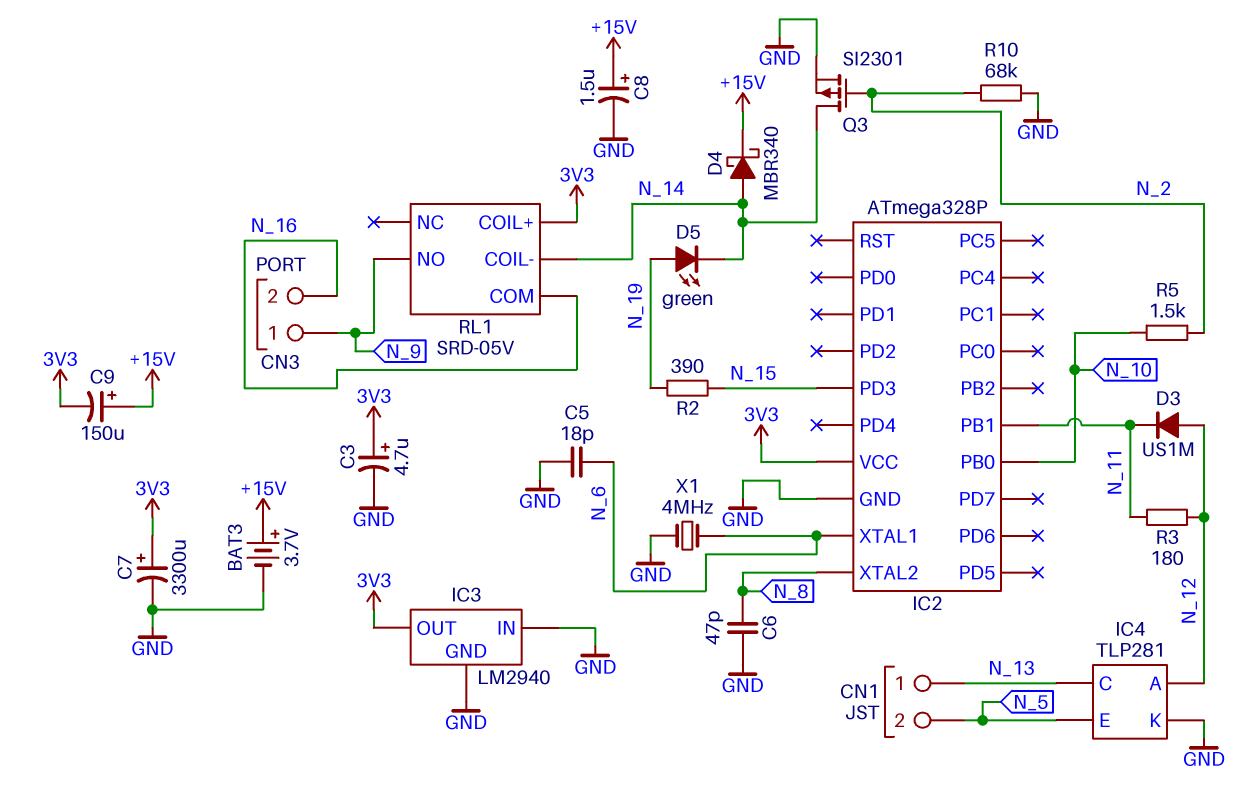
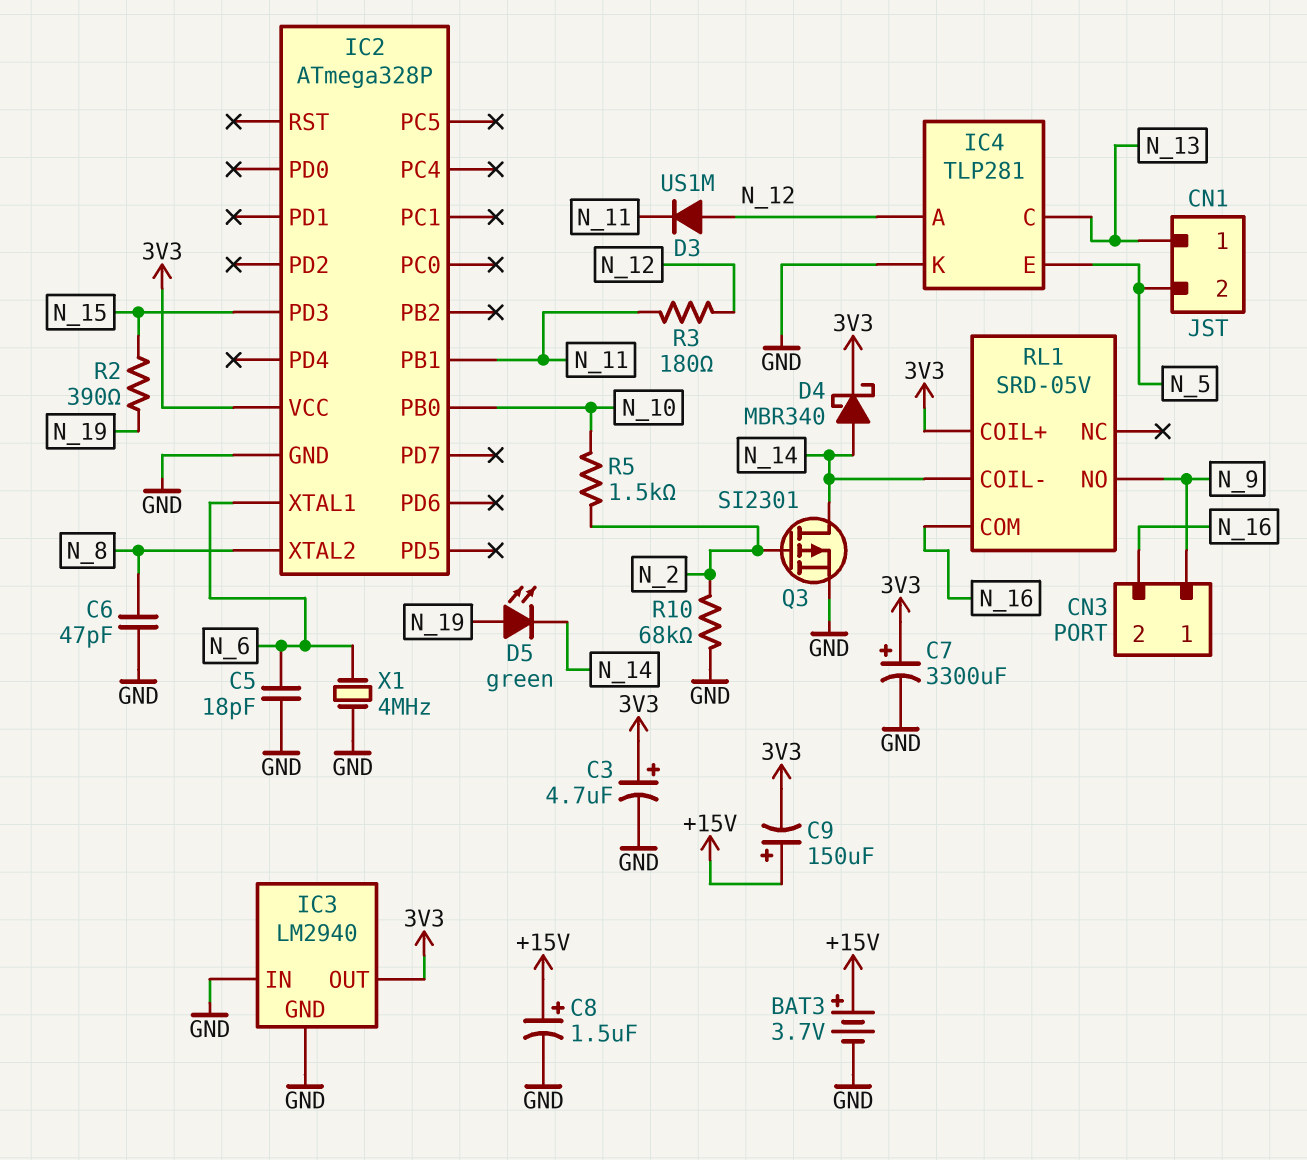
D4: schottky MBR340 (A N_14, K +15V) -> schottky MBR340 (A N_14, K 3V3)

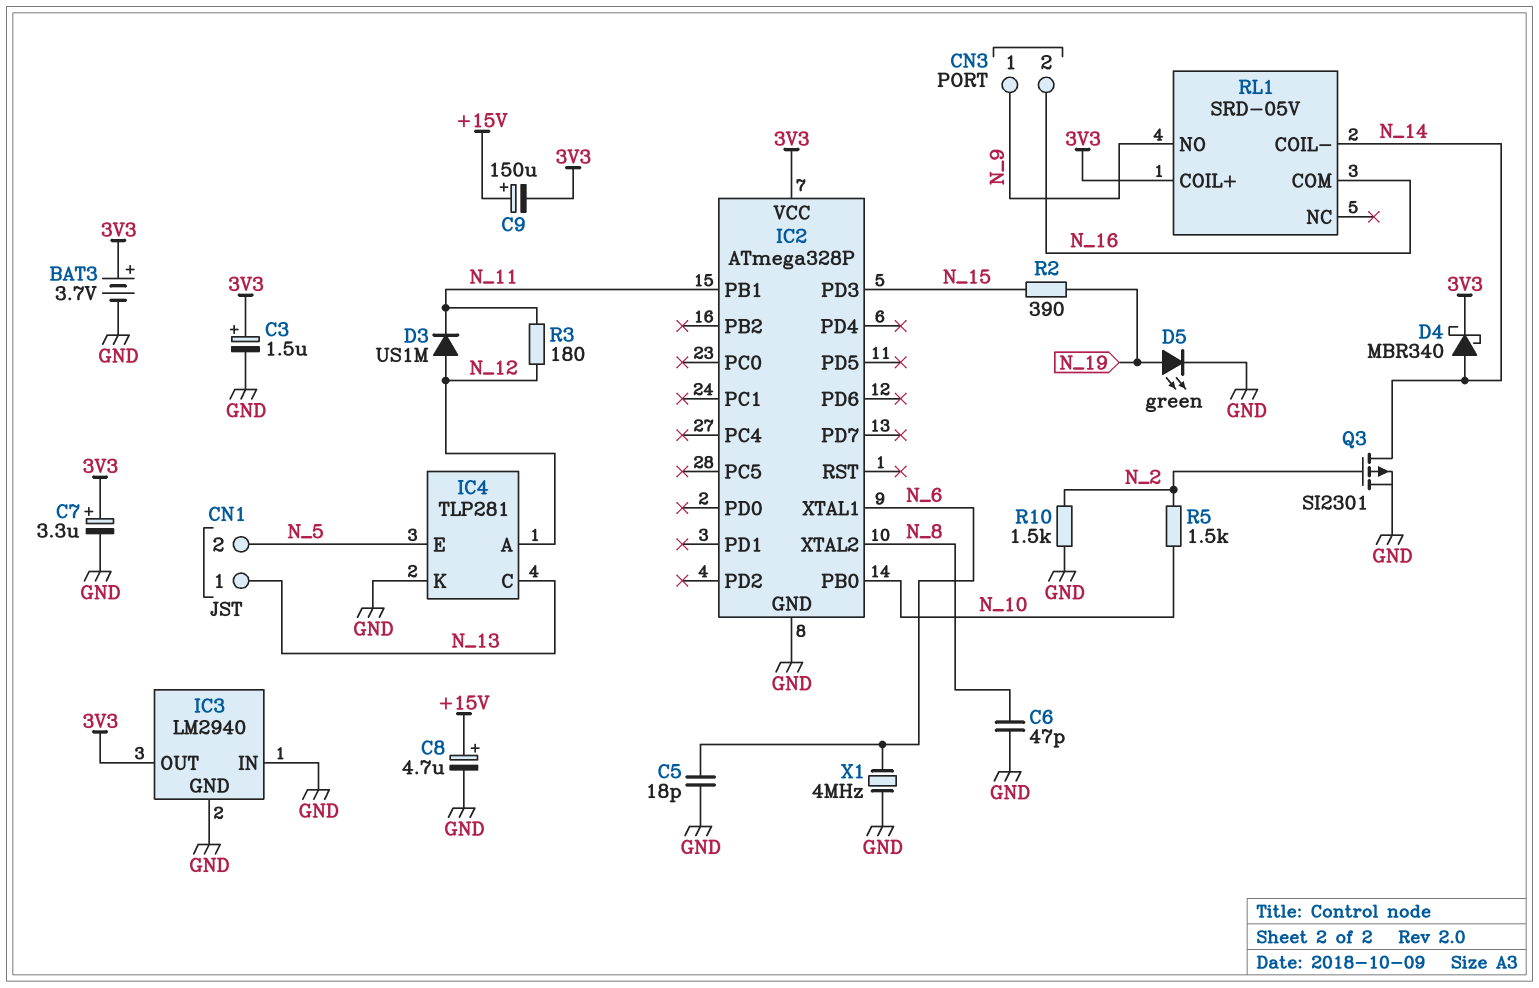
BAT3: 3.7V (plus +15V, minus GND) -> 3.7V (plus 3V3, minus GND)
C3: 4.7uF (plus 3V3, minus GND) -> 1.5uF (plus 3V3, minus GND)
C7: 3300uF (plus 3V3, minus GND) -> 3.3uF (plus 3V3, minus GND)
C8: 1.5uF (plus +15V, minus GND) -> 4.7uF (plus +15V, minus GND)
D5: LED green (A N_19, K N_14) -> LED green (A N_19, K GND)
R10: 68k (GND, N_2) -> 1.5k (GND, N_2)

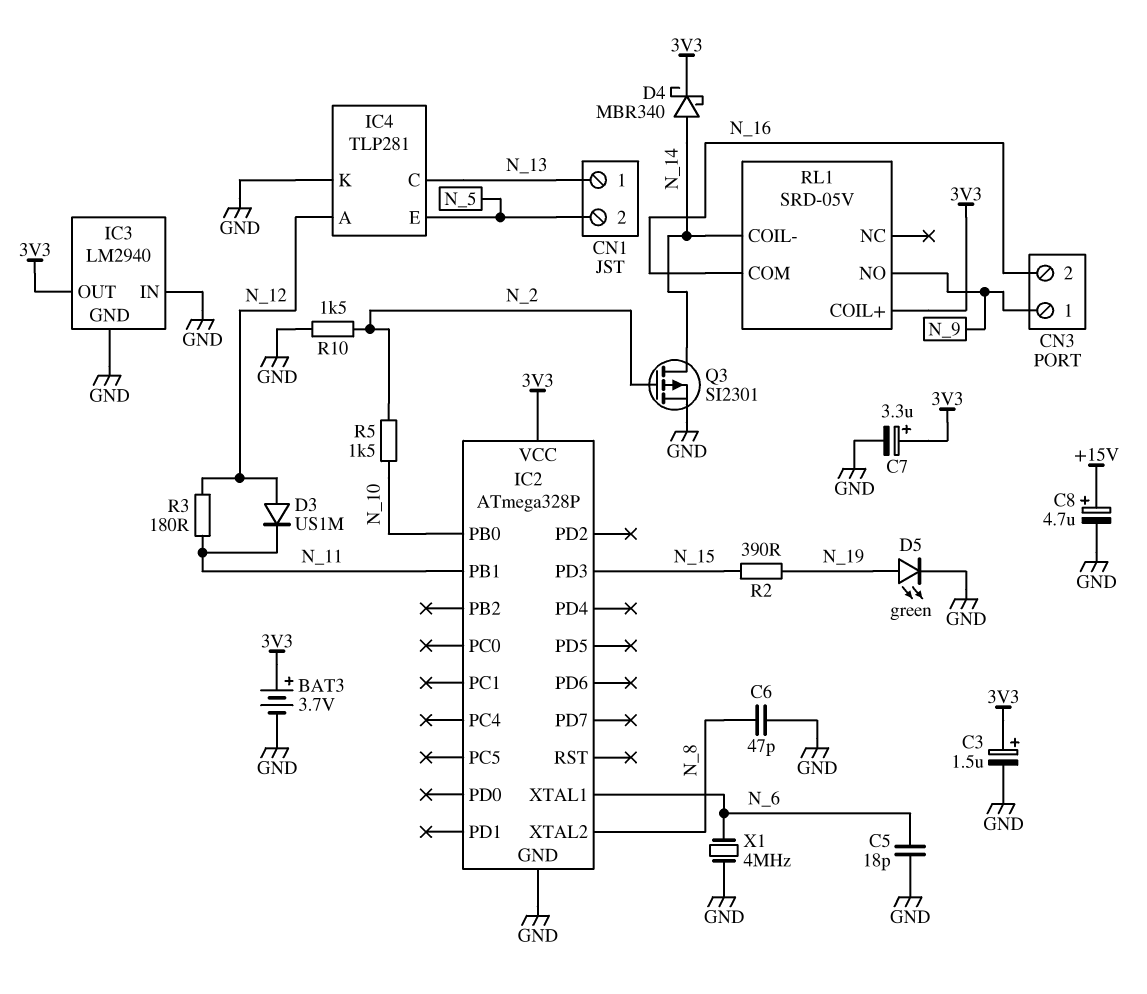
C9: 150uF (plus +15V, minus 3V3) -> none

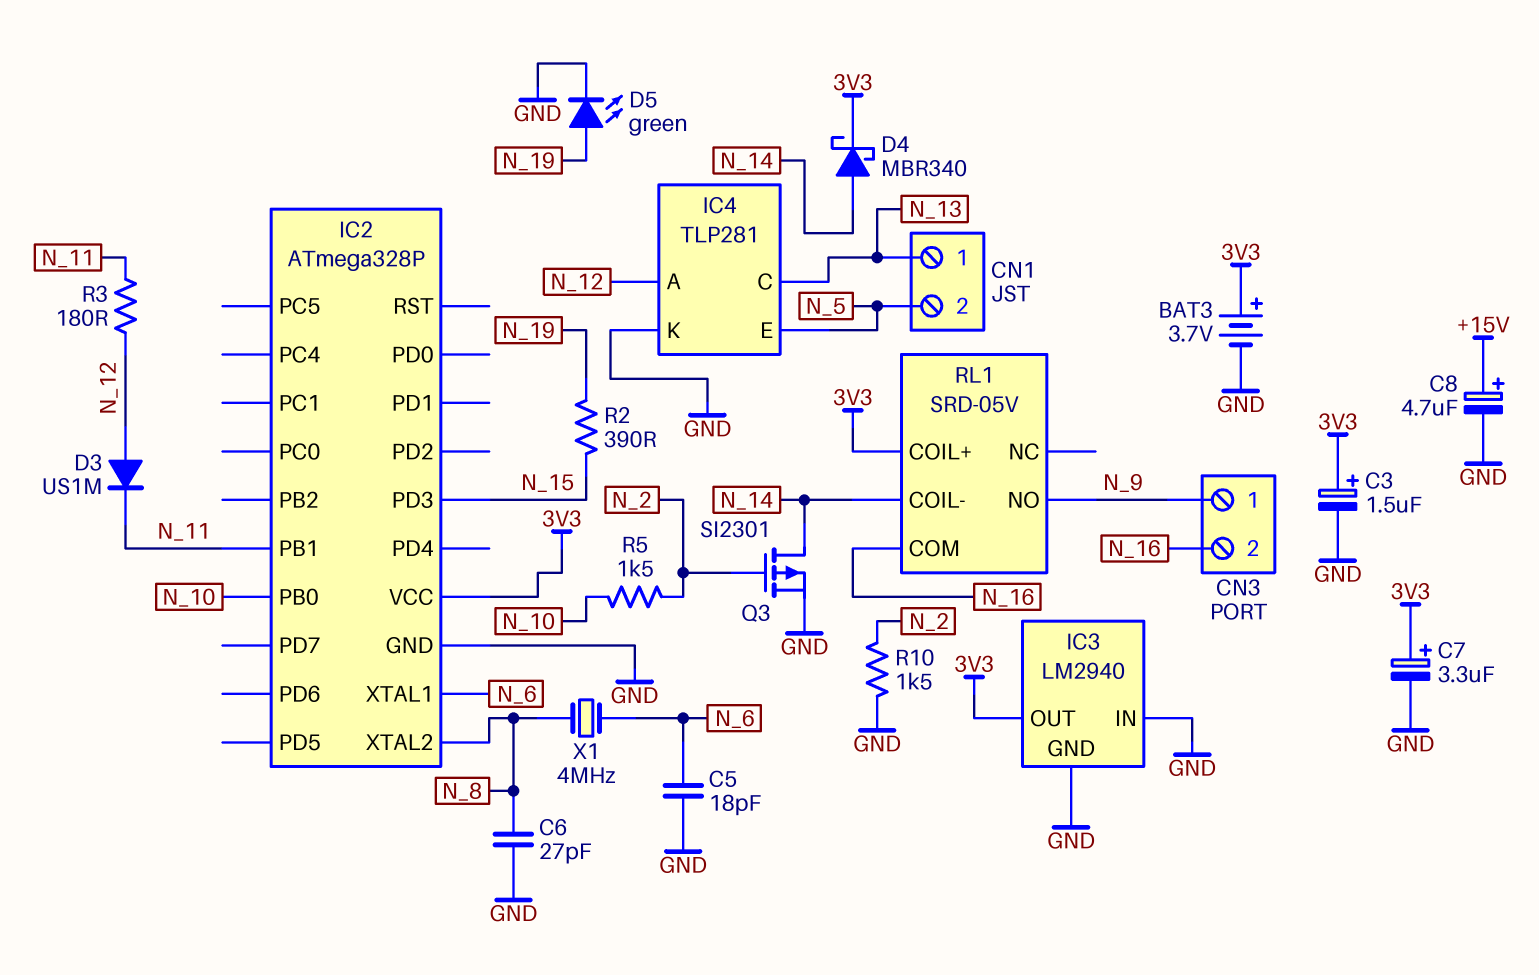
C6: 47pF (GND, N_8) -> 27pF (GND, N_8)
X1: 4MHz (GND, N_6) -> 4MHz (N_6, N_8)

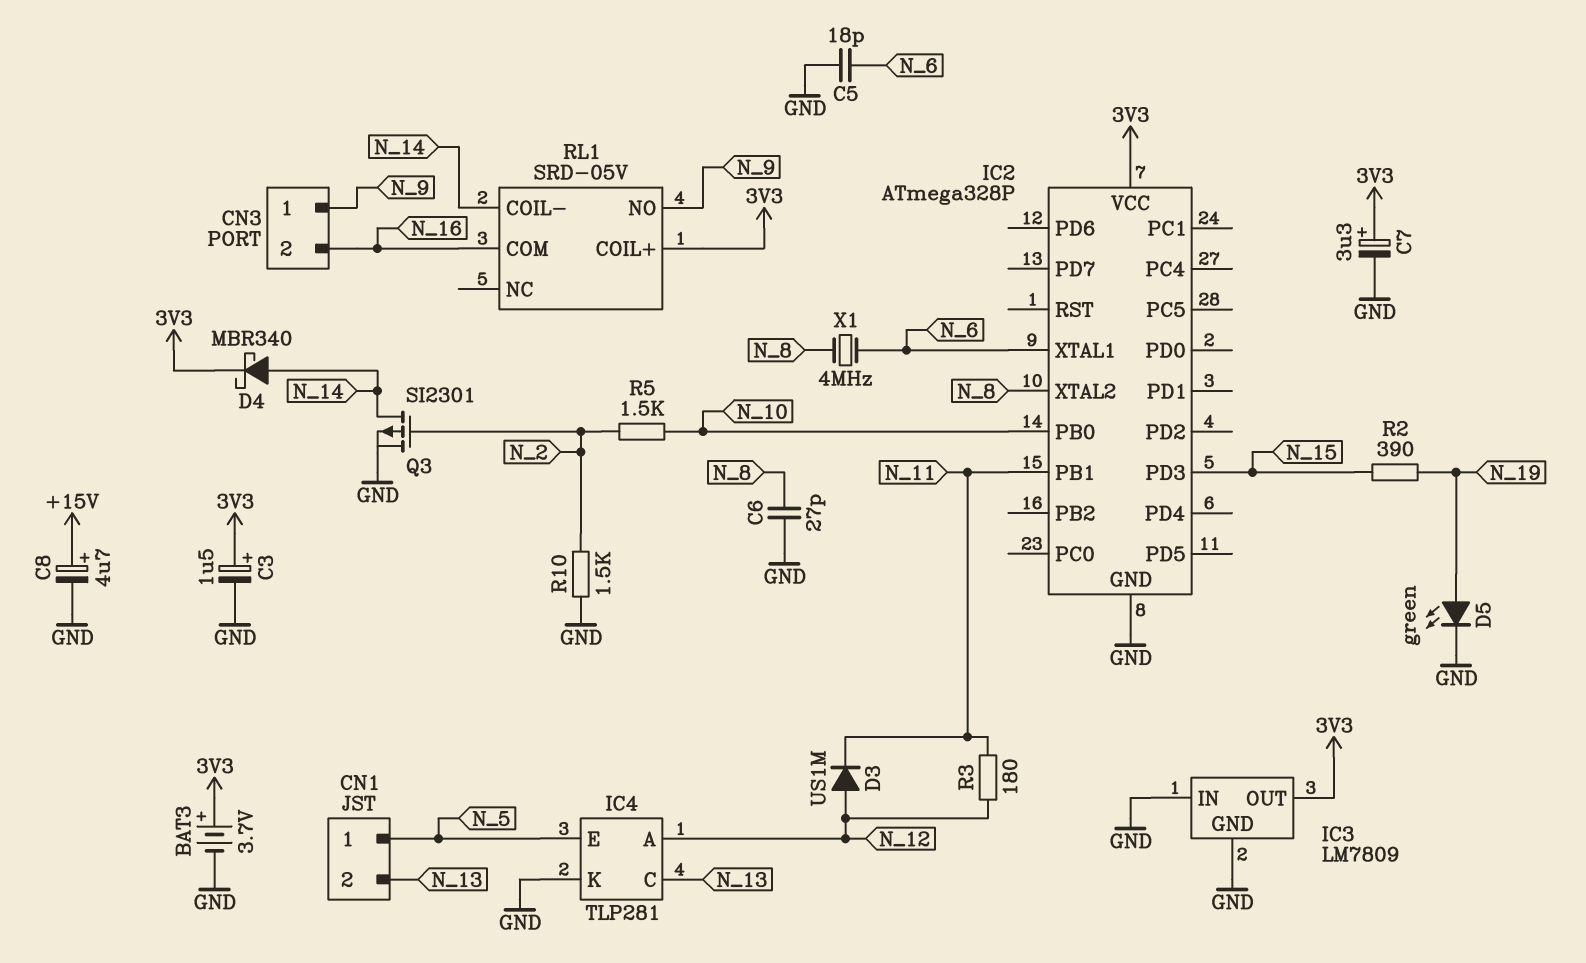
CN1 pin 1: N_13 -> N_5
CN1 pin 2: N_5 -> N_13
IC3: LM2940 -> LM7809

